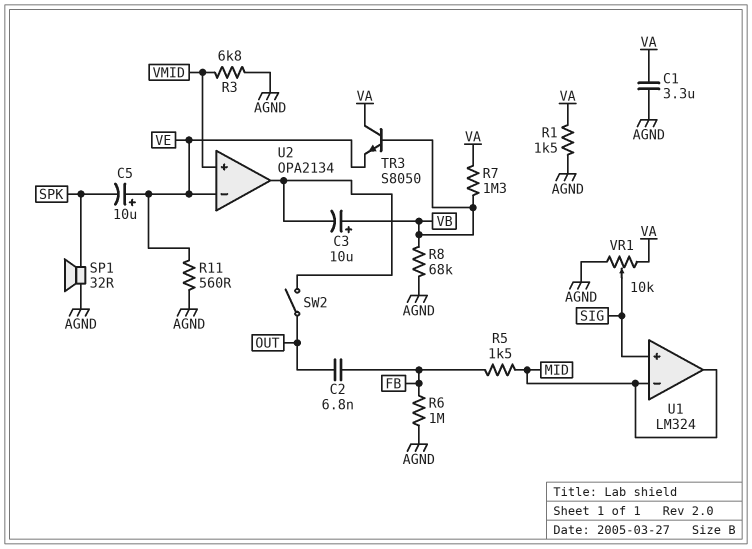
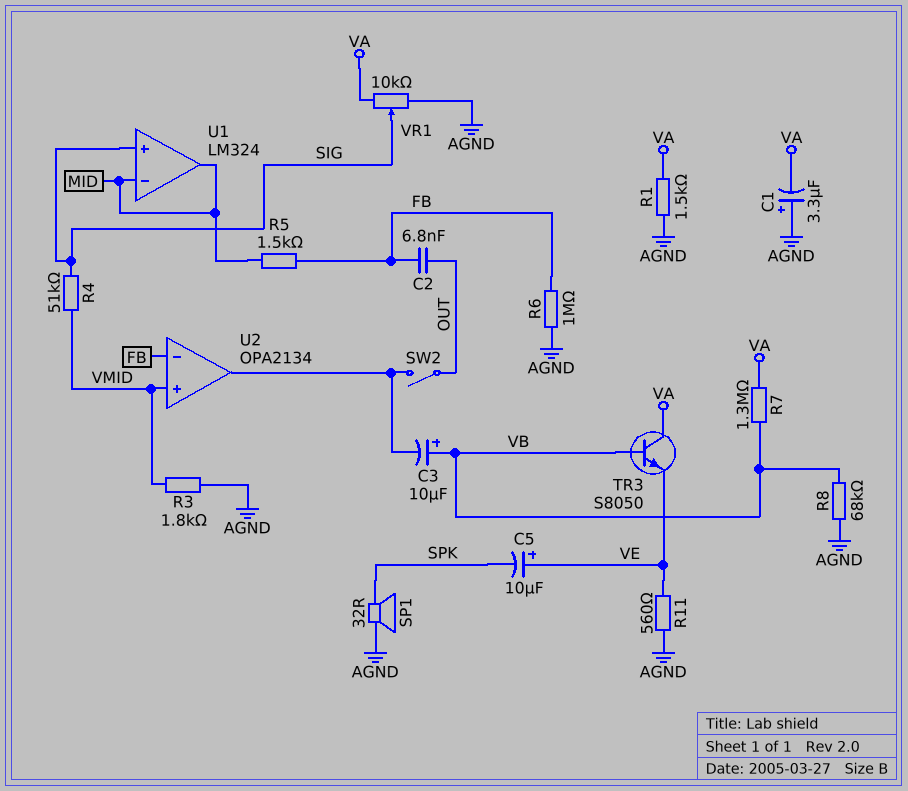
C1: 3.3uF (AGND, VA) -> 3.3uF (plus AGND, minus VA)
R3: 6.8k (AGND, VMID) -> 1.8k (AGND, VMID)
R4: none -> 51k (SIG, VMID)
U2 pin in-: VE -> FB

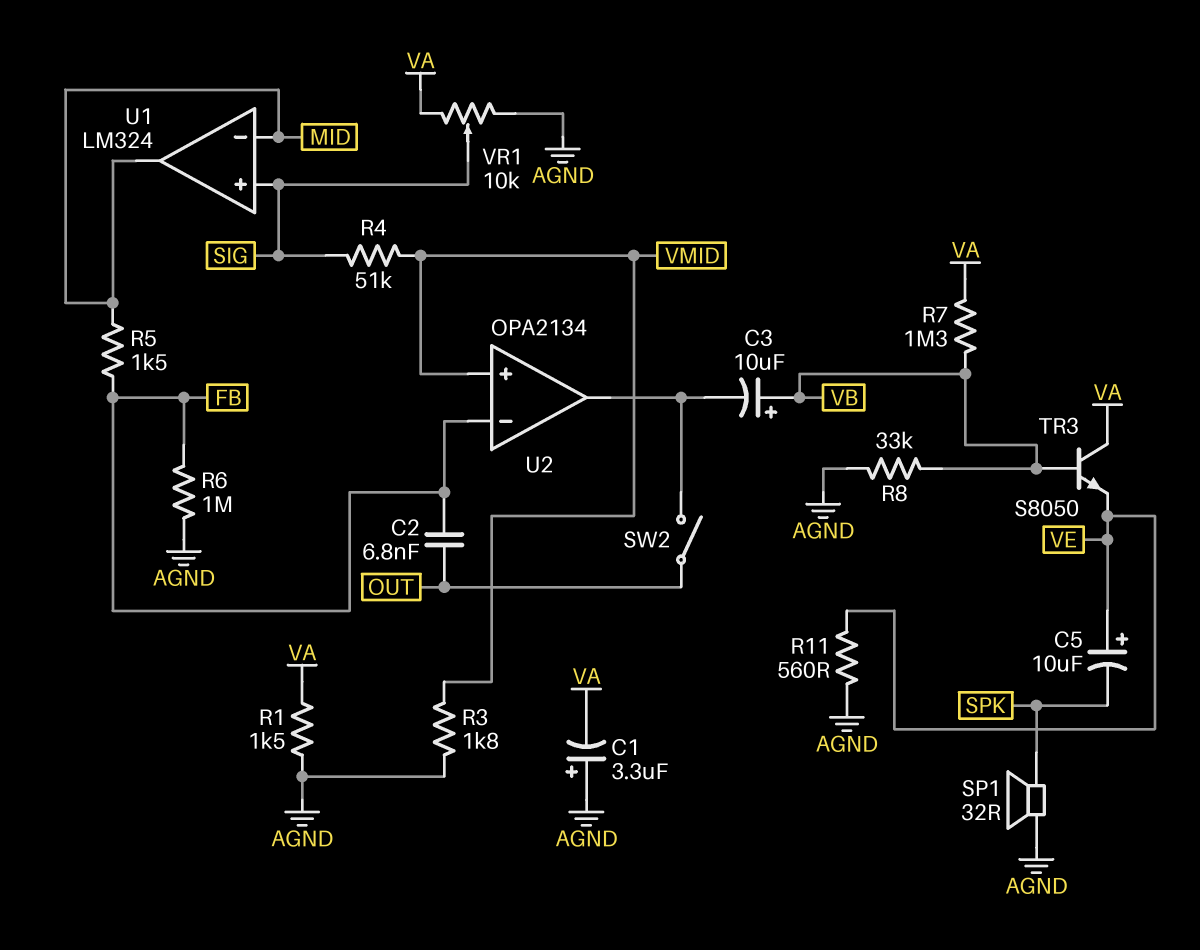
R8: 68k (AGND, VB) -> 33k (AGND, VB)

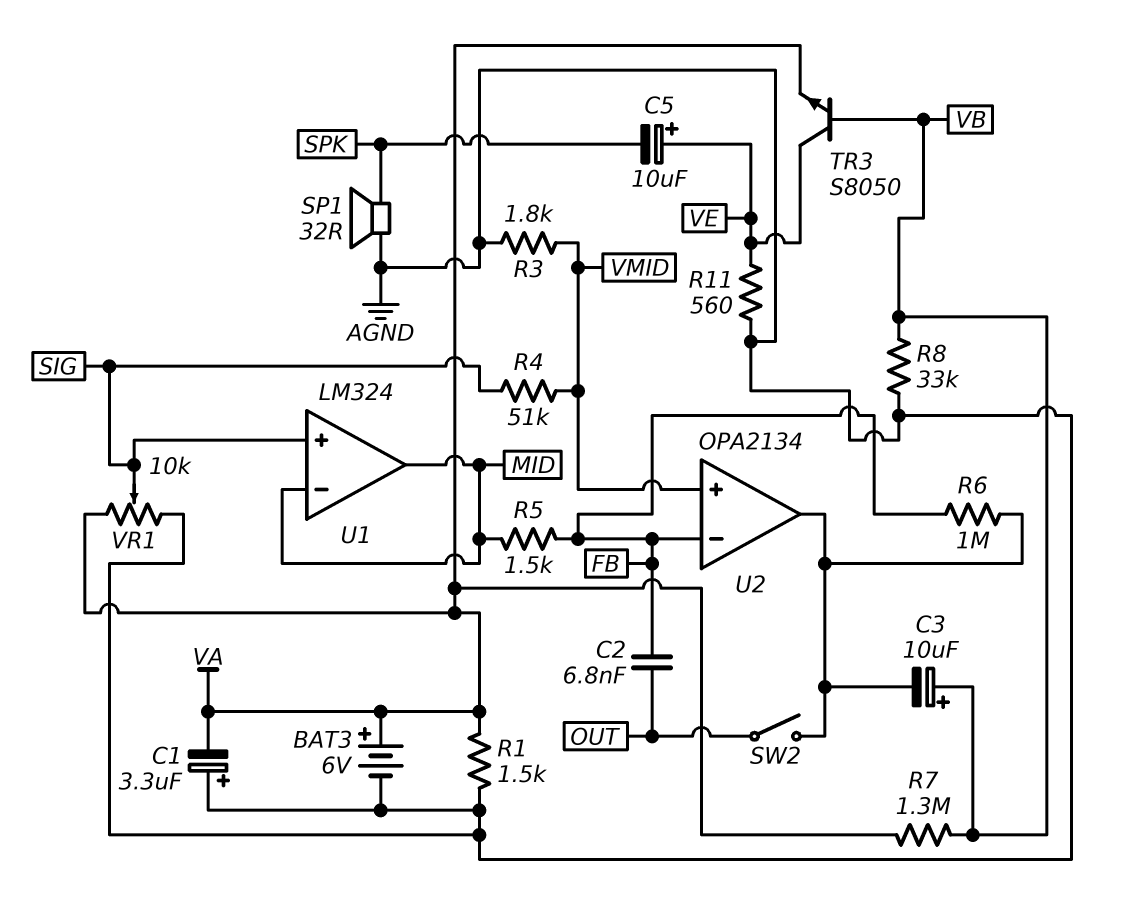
BAT3: none -> 6V (plus VA, minus AGND)
R6: 1M (AGND, FB) -> 1M (FB, U2/out)
TR3: NPN S8050 (B VB, C VA, E VE) -> NPN S8050 (B VB, C VE, E VA)

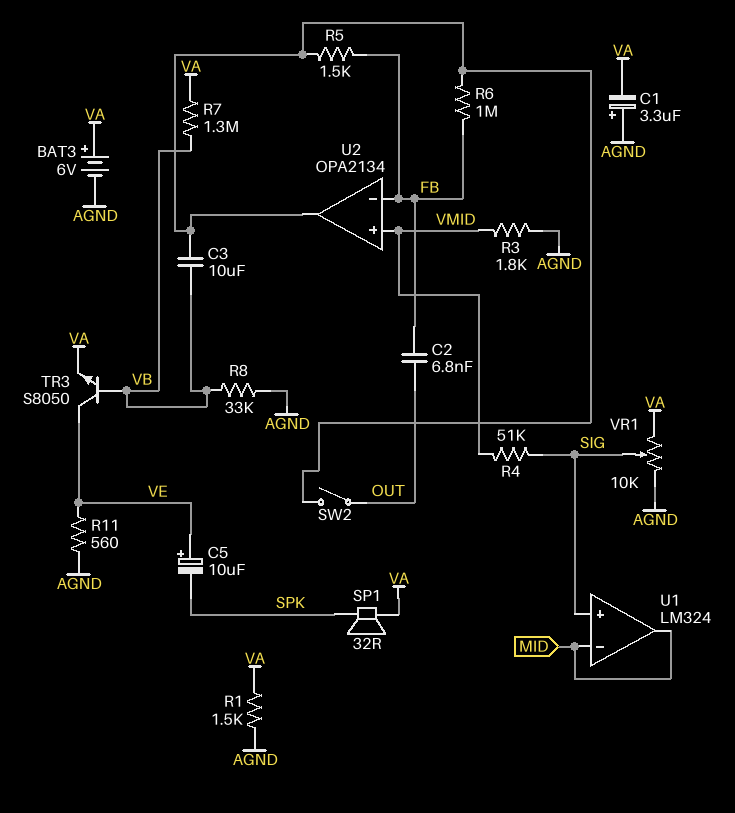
C3: 10uF (plus VB, minus U2/out) -> 10uF (U2/out, VB)
R5: 1.5k (FB, MID) -> 1.5k (FB, U2/out)
SP1: speaker 32R (AGND, SPK) -> speaker 32R (SPK, VA)

